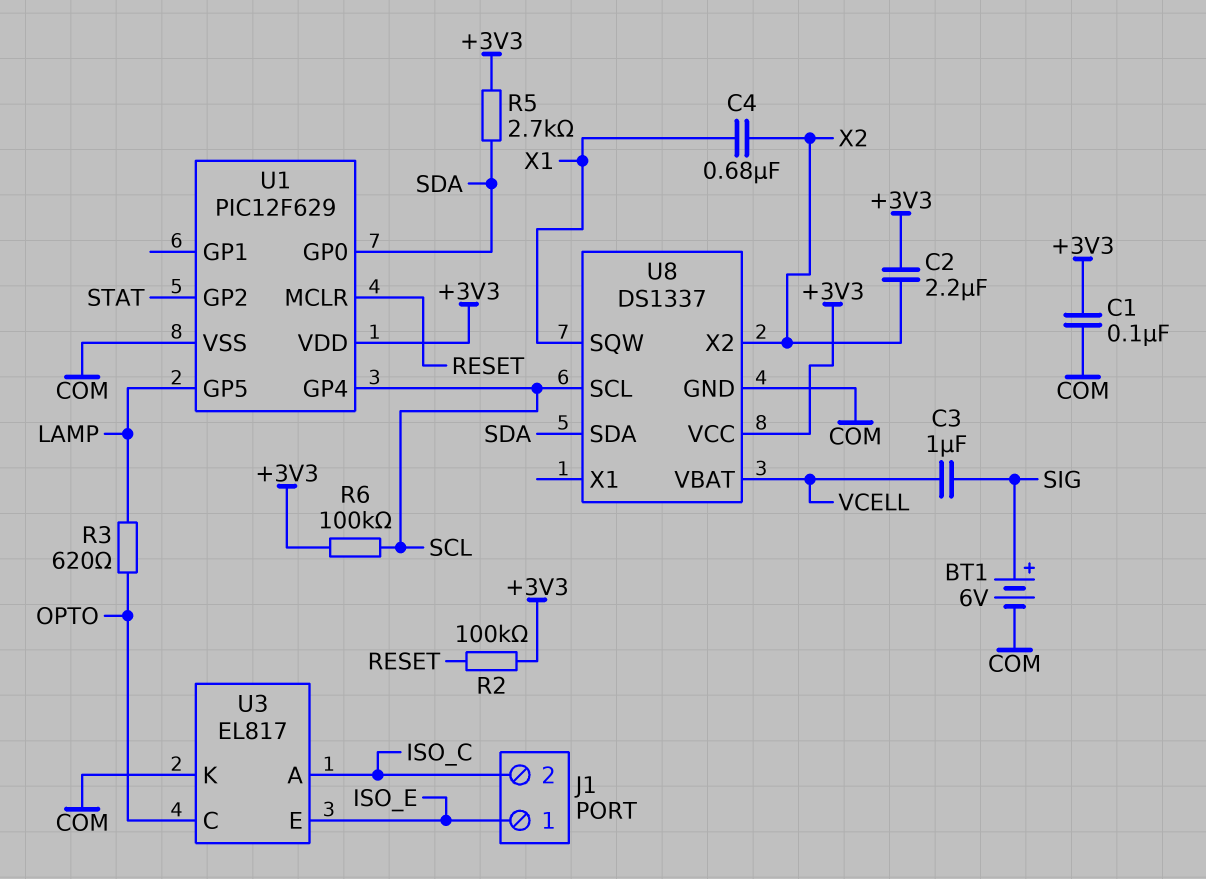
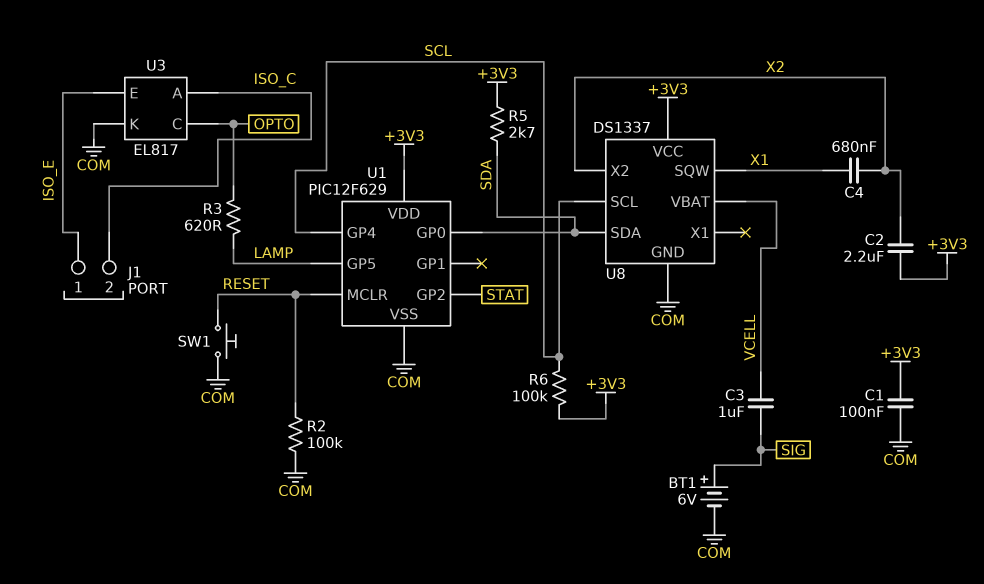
R2: 100k (+3V3, RESET) -> 100k (COM, RESET)
SW1: none -> button (COM, RESET)

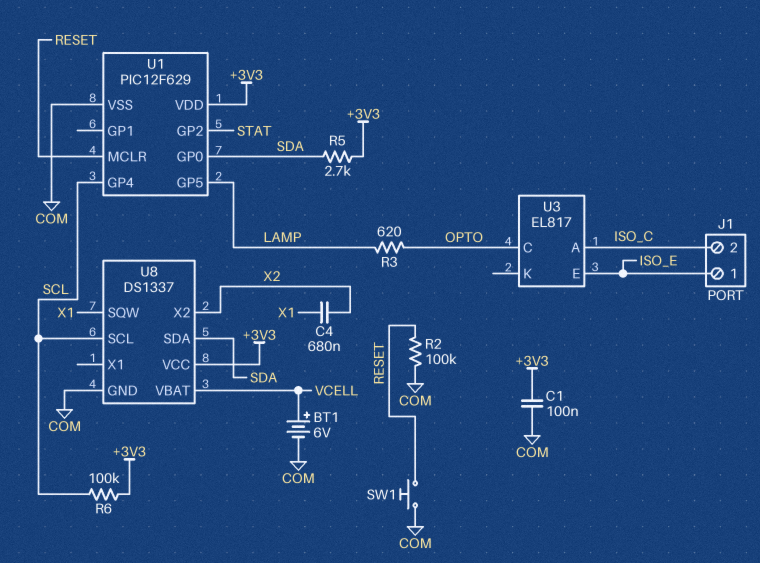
BT1: 6V (plus SIG, minus COM) -> 6V (plus VCELL, minus COM)
C2: 2.2uF (+3V3, X2) -> none
C3: 1uF (SIG, VCELL) -> none
U3 pin K: COM -> none

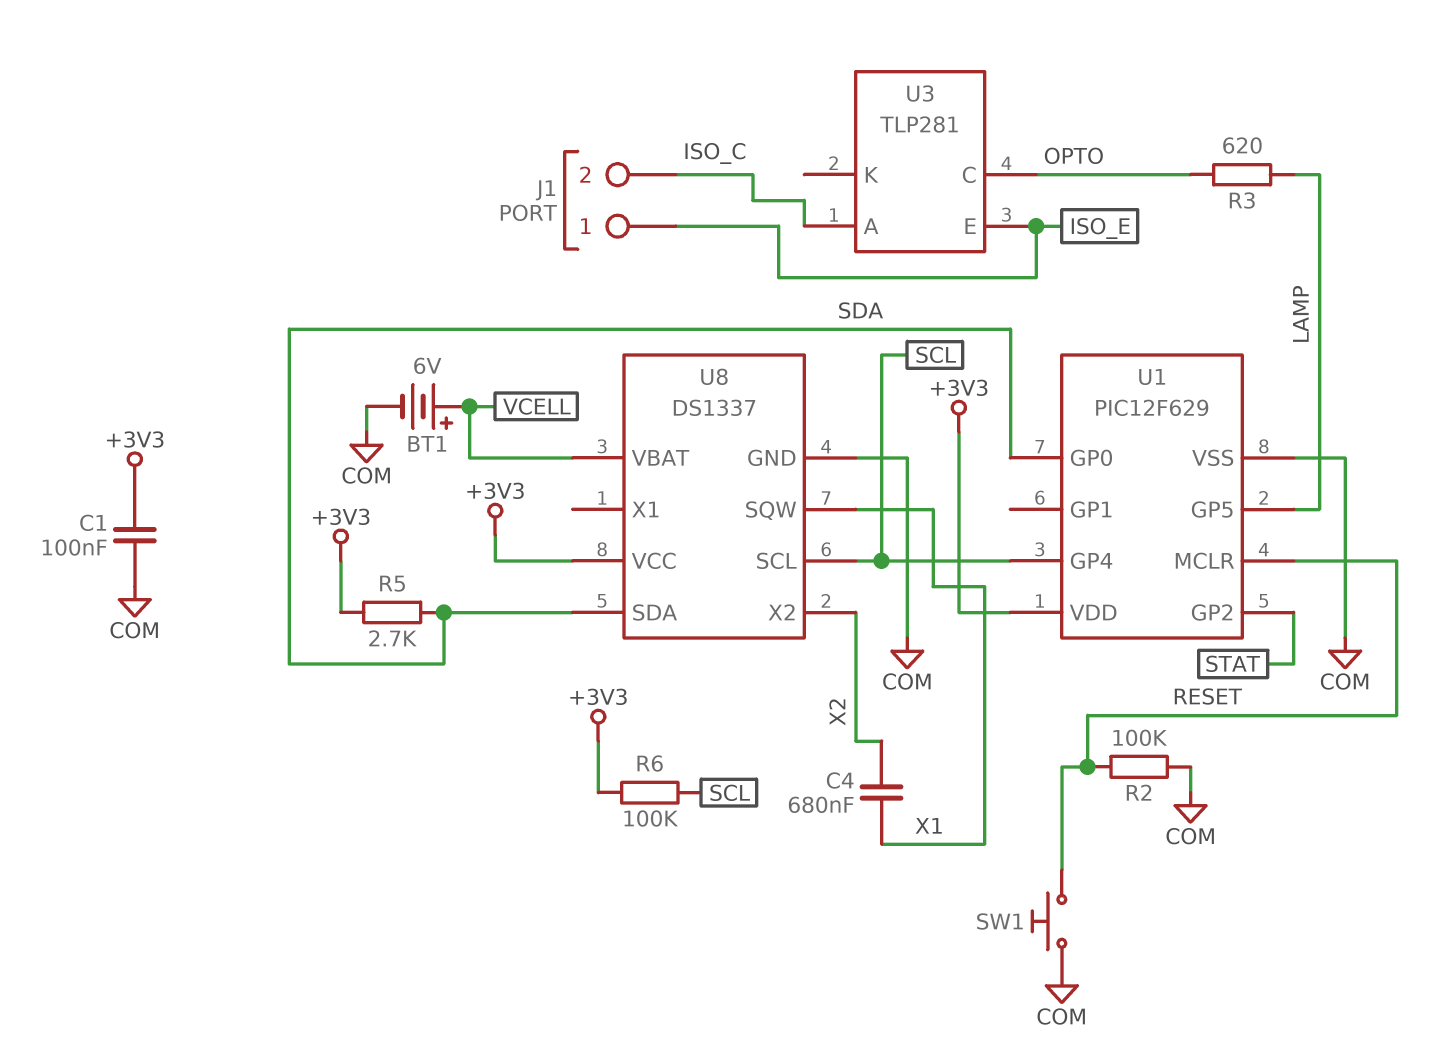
U3: EL817 -> TLP281

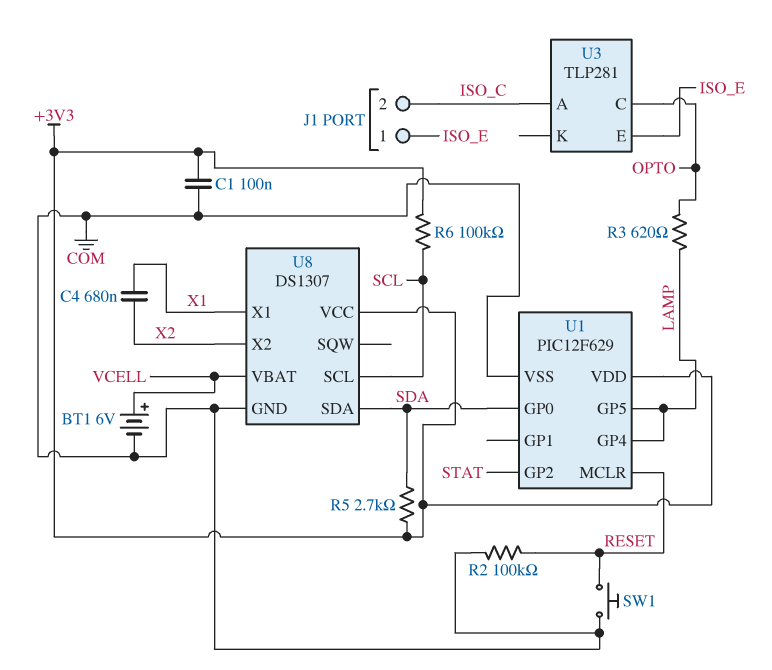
U1 pin GP4: SCL -> LAMP
U8: DS1337 -> DS1307
U8 pin SQW: X1 -> none
U8 pin X1: none -> X1

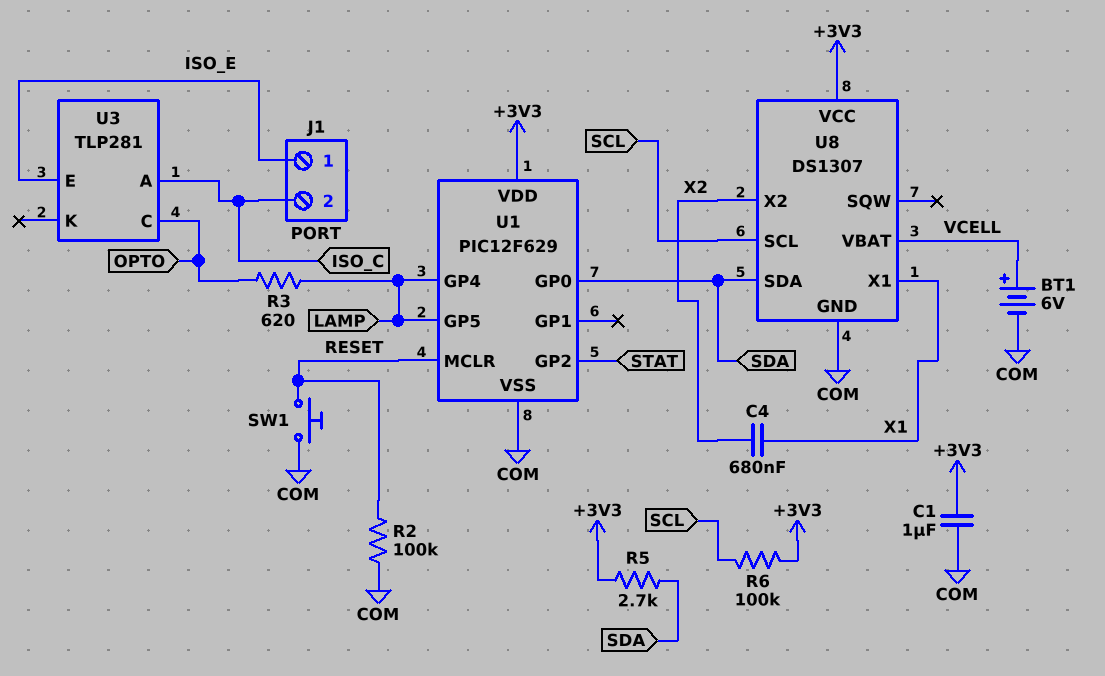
C1: 100nF (+3V3, COM) -> 1uF (+3V3, COM)

